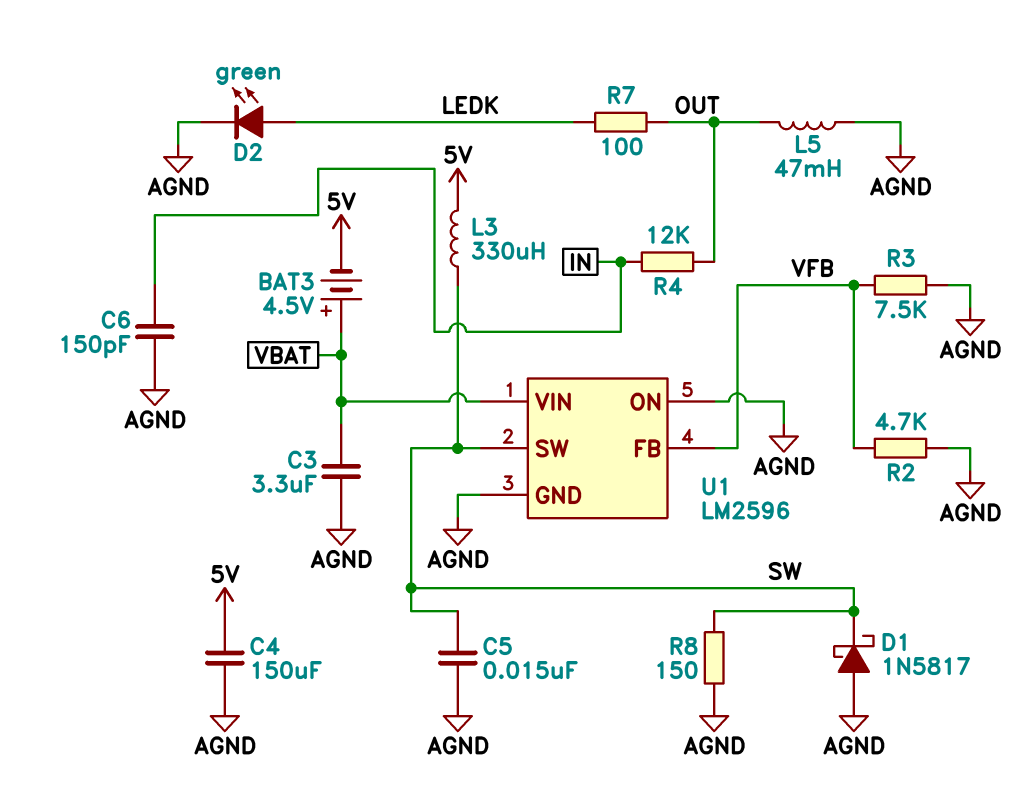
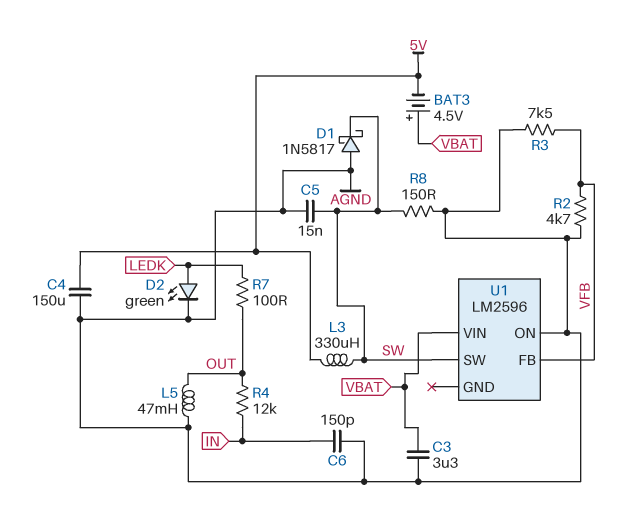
U1 pin GND: AGND -> none

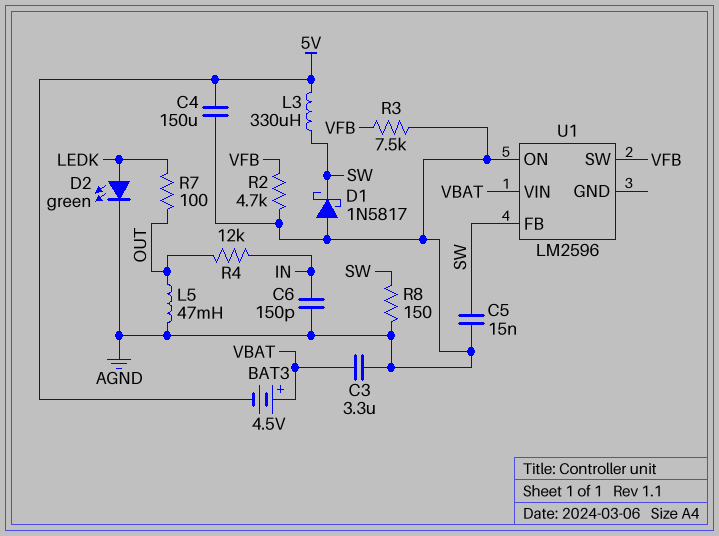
U1 pin FB: VFB -> SW
U1 pin SW: SW -> VFB

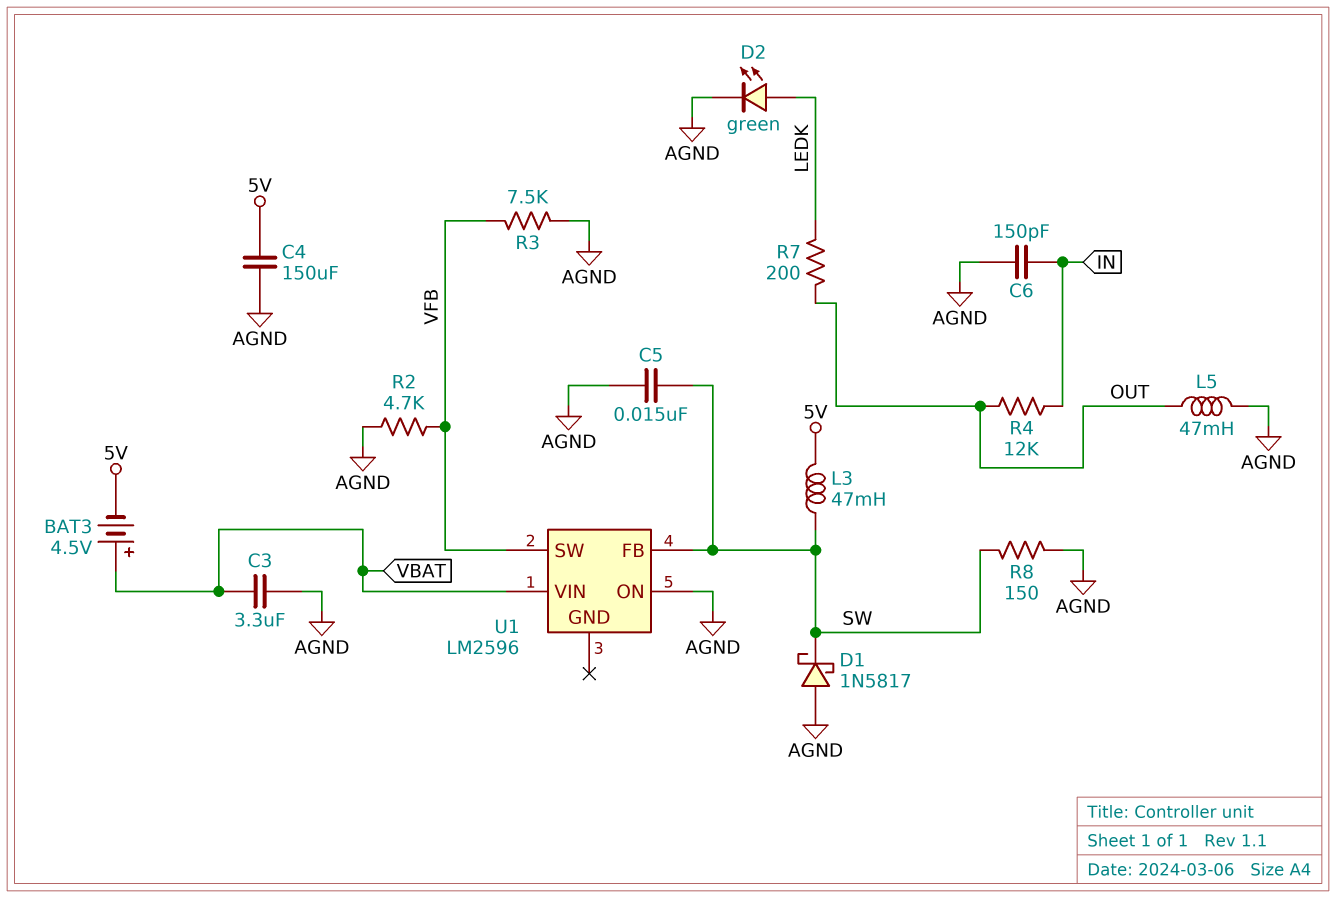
L3: 330uH (5V, SW) -> 47mH (5V, SW)
R7: 100 (LEDK, OUT) -> 200 (LEDK, OUT)

